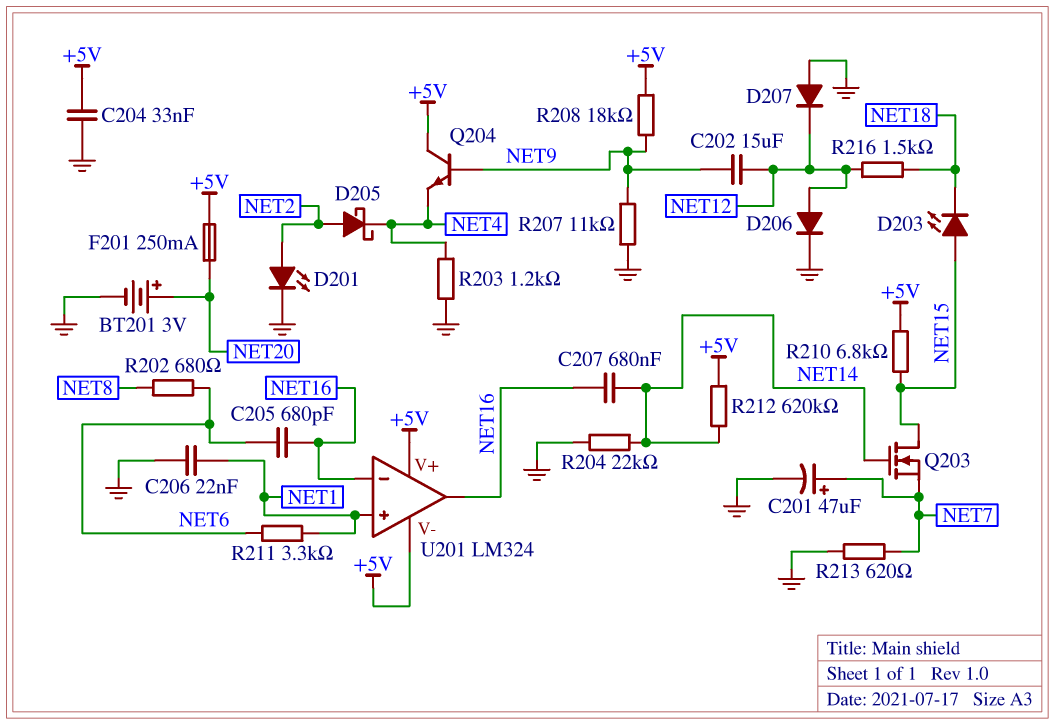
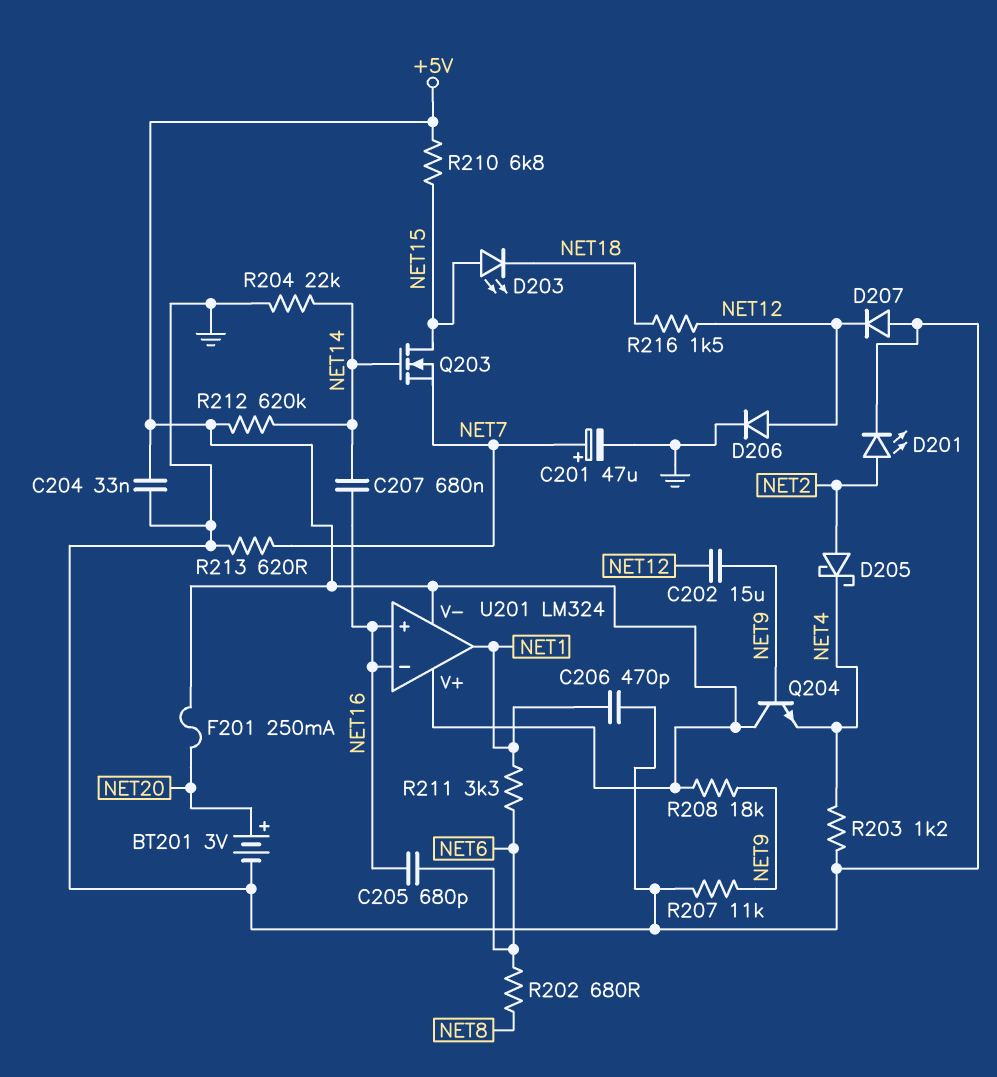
C206: 22nF (GND, NET1) -> 470pF (GND, NET1)
U201 pin in+: NET1 -> NET16
U201 pin out: NET16 -> NET1

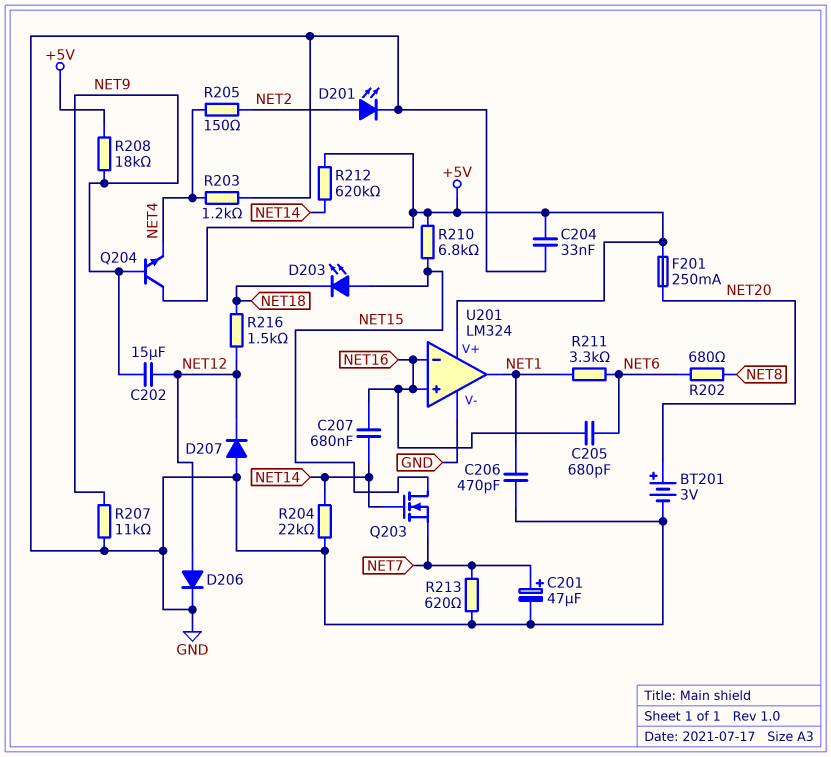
D205: schottky (A NET2, K NET4) -> none
R205: none -> 150 (NET2, NET4)
U201 pin V-: +5V -> GND

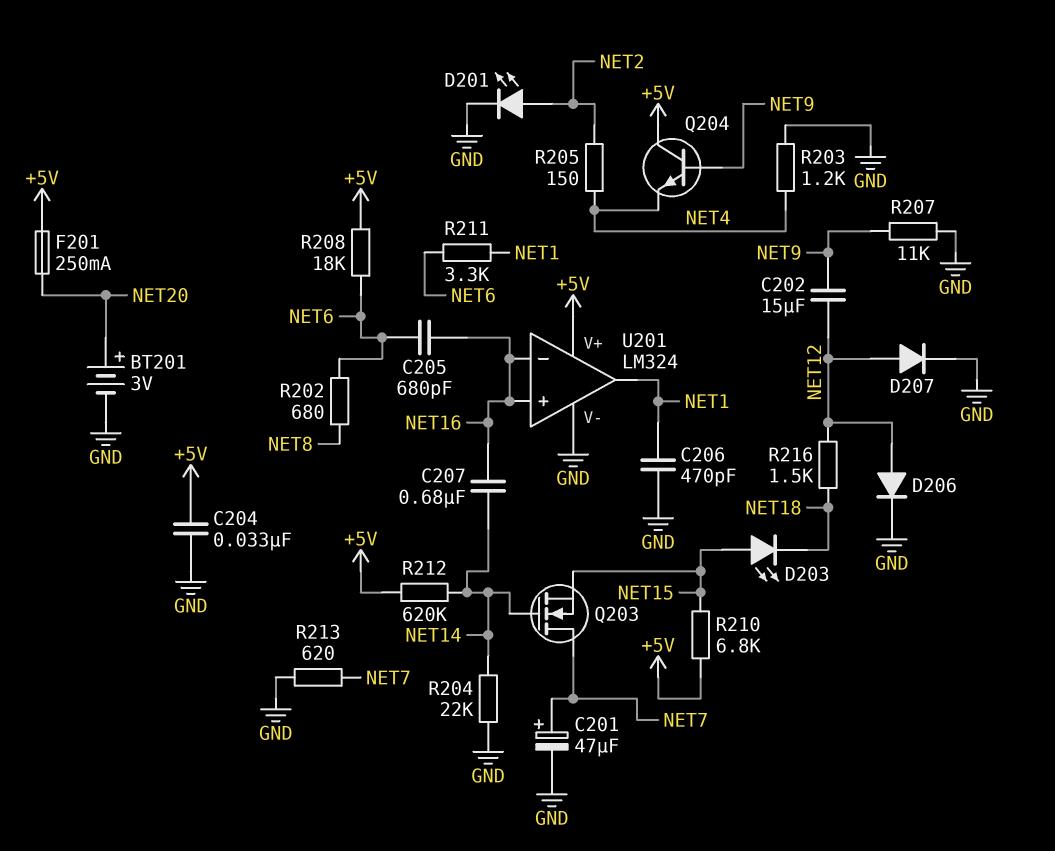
D207: diode (A GND, K NET12) -> diode (A NET12, K GND)
Q203: NMOS (G NET14, D NET15, S NET7) -> NMOS (G NET14, D NET7, S NET15)
R208: 18k (+5V, NET9) -> 18k (+5V, NET6)

